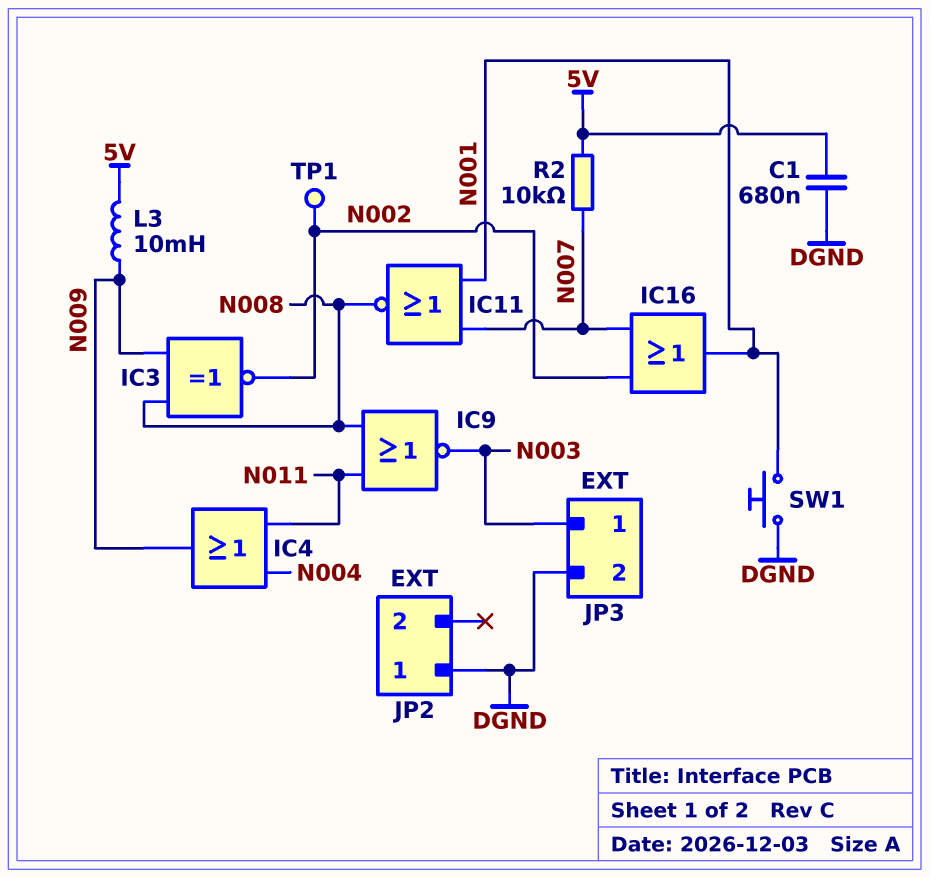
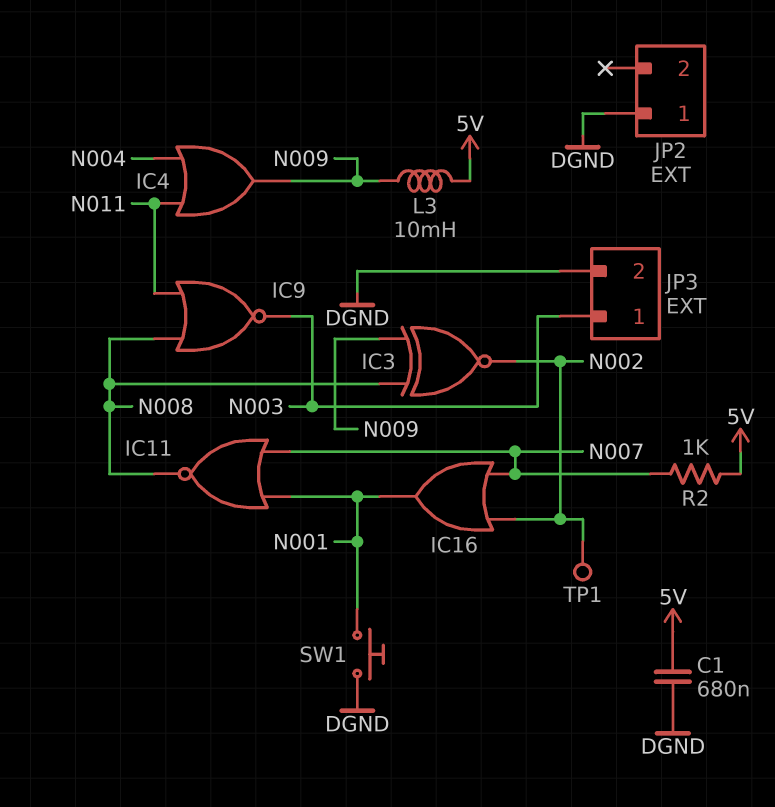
R2: 10k (5V, N007) -> 1k (5V, N007)

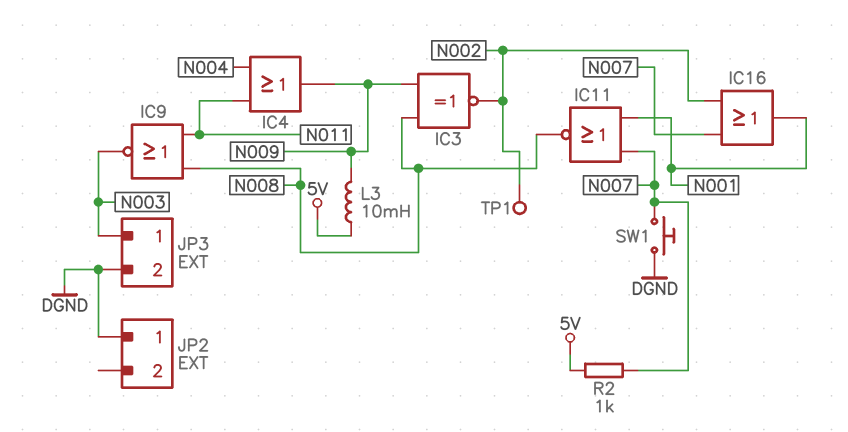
C1: 680nF (5V, DGND) -> none
SW1: button (DGND, N001) -> button (DGND, N007)

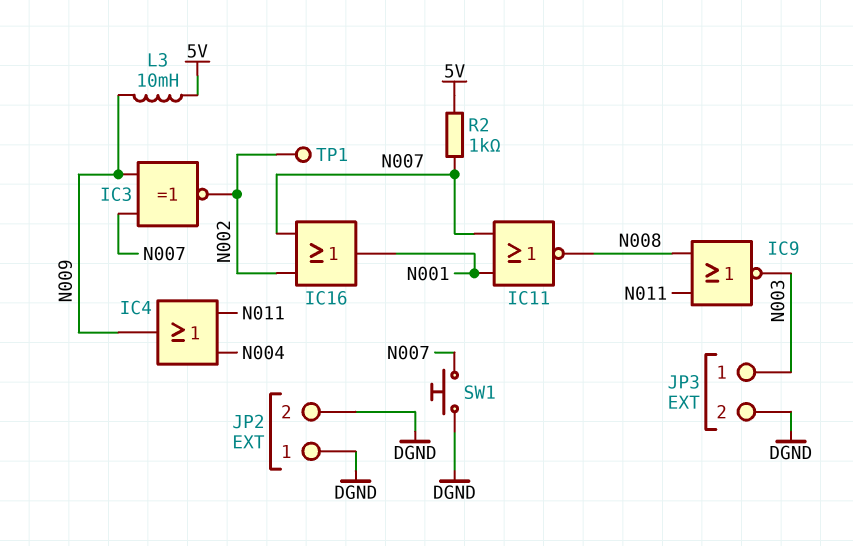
IC3: XNOR (in N008, in N009, out N002) -> XNOR (in N007, in N009, out N002)
JP2 pin 2: none -> DGND

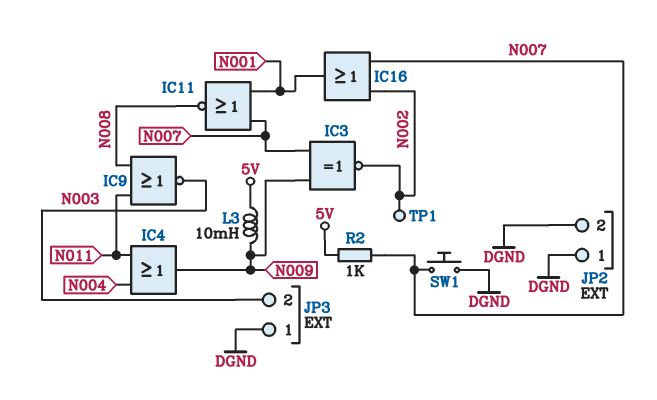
JP3 pin 1: N003 -> DGND
JP3 pin 2: DGND -> N003

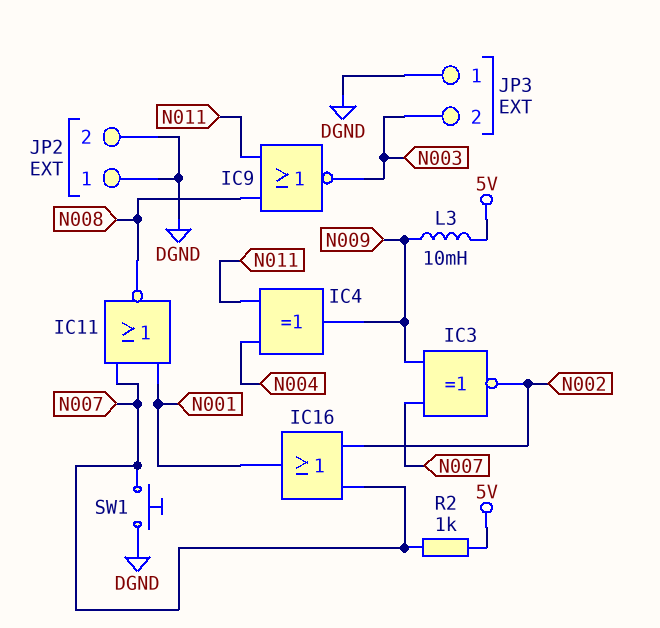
IC4: OR (in N004, in N011, out N009) -> XOR (in N004, in N011, out N009)
TP1: test point (N002) -> none

